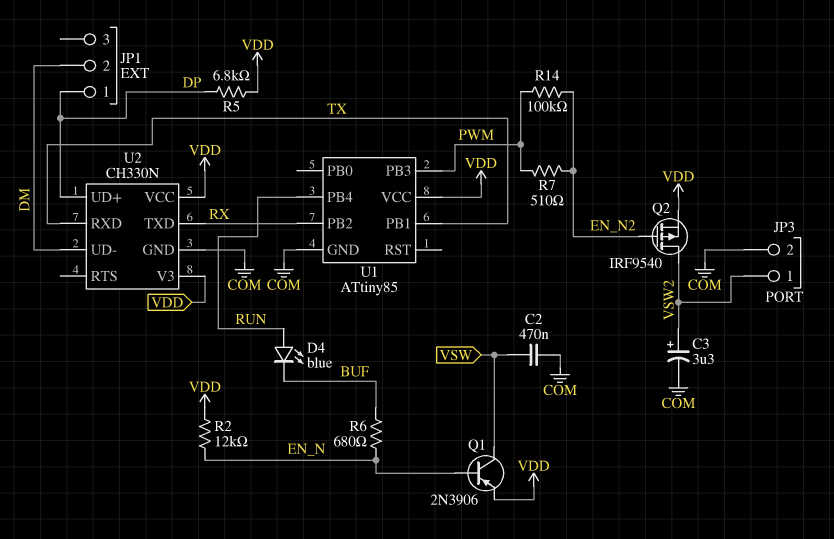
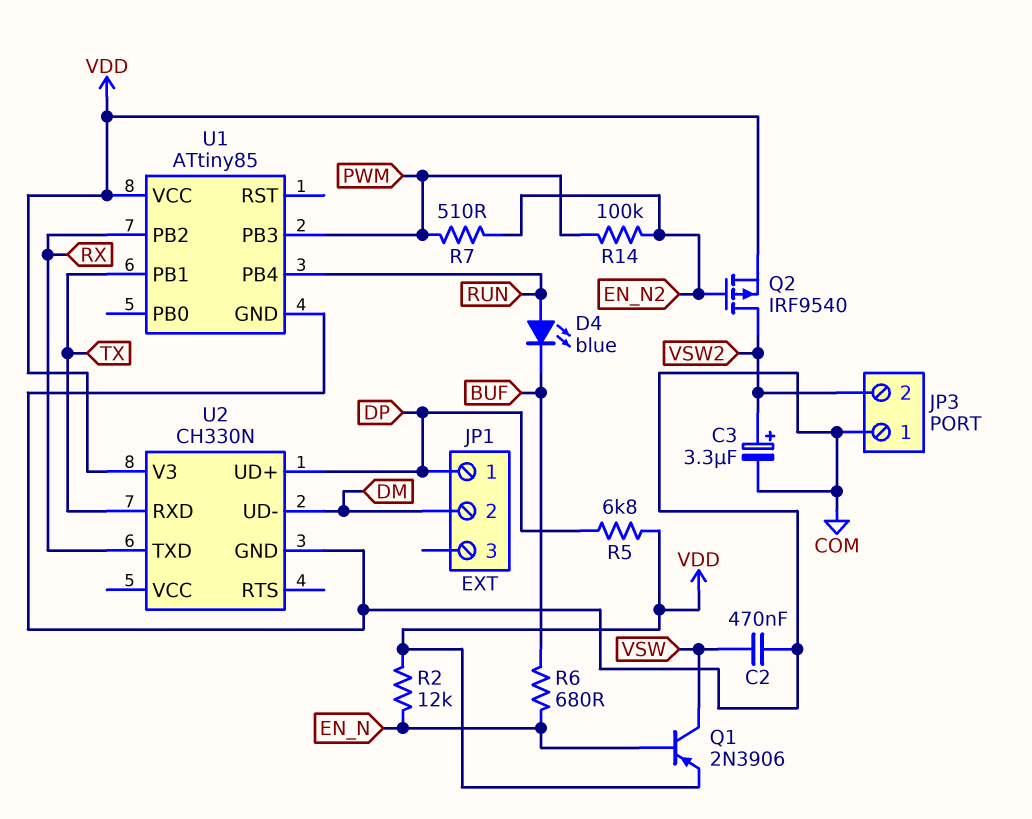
JP3 pin 1: VSW2 -> COM
JP3 pin 2: COM -> VSW2
U2 pin VCC: VDD -> none

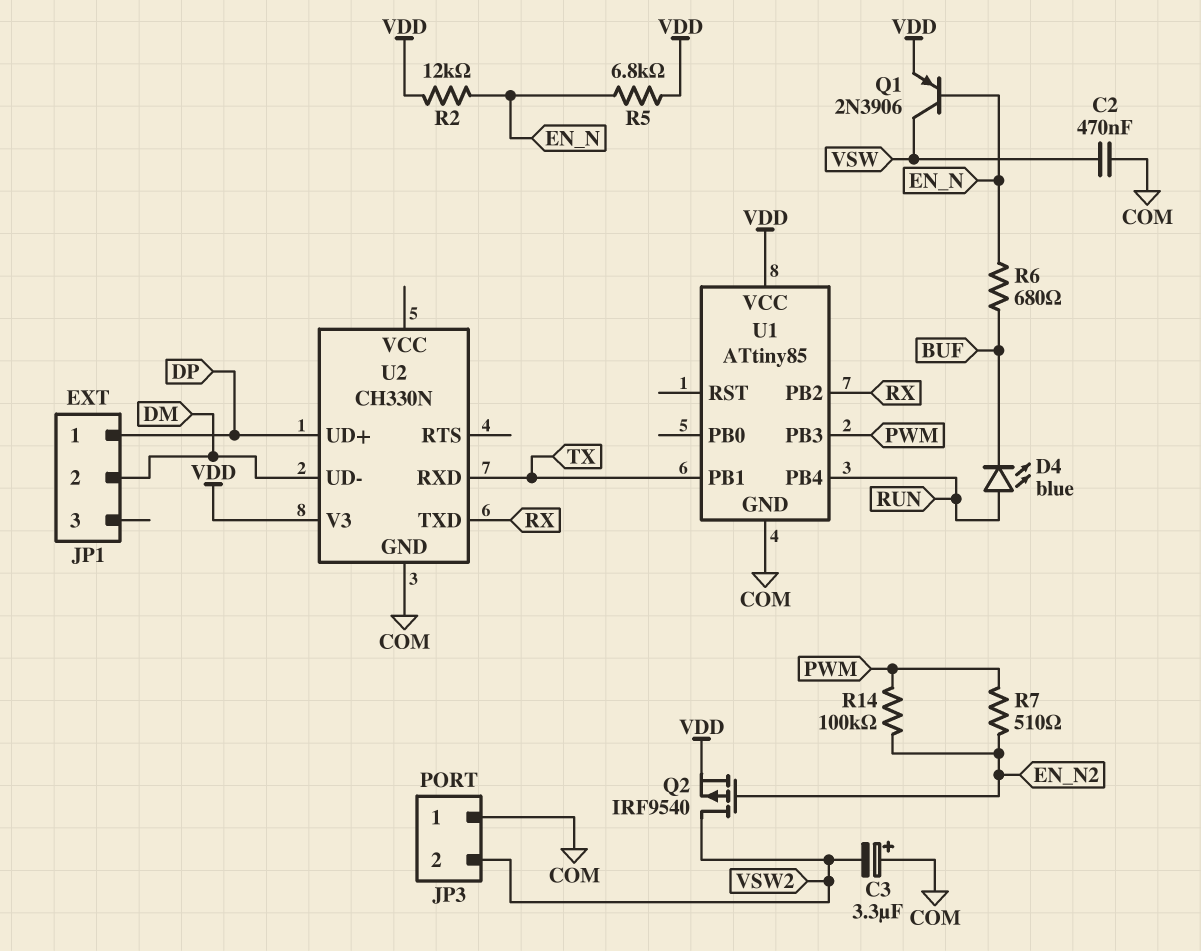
C3: 3.3uF (plus VSW2, minus COM) -> 3.3uF (plus COM, minus VSW2)
R5: 6.8k (DP, VDD) -> 6.8k (EN_N, VDD)

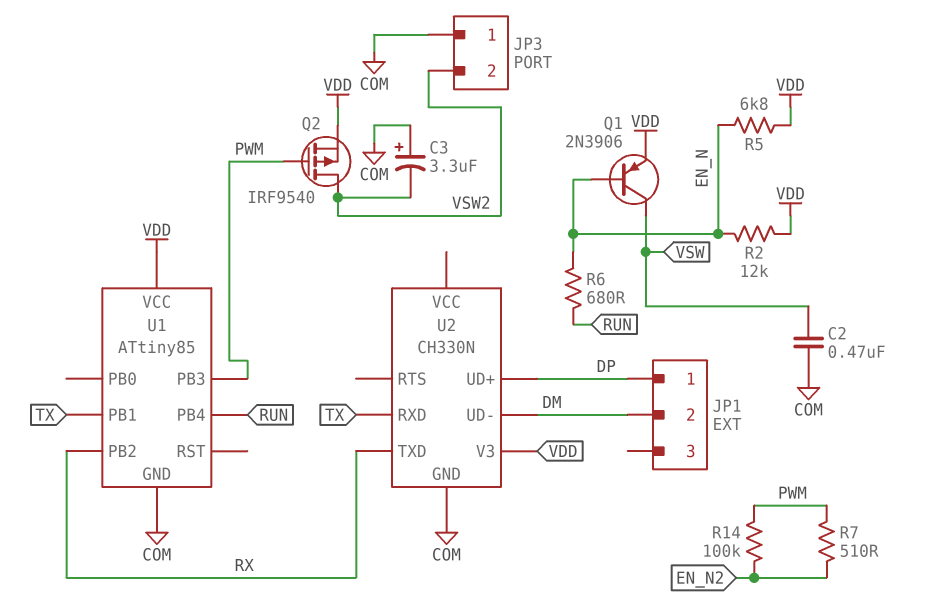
D4: LED blue (A RUN, K BUF) -> none
Q2: PMOS IRF9540 (G EN_N2, D VSW2, S VDD) -> PMOS IRF9540 (G PWM, D VSW2, S VDD)
R6: 680 (BUF, EN_N) -> 680 (EN_N, RUN)

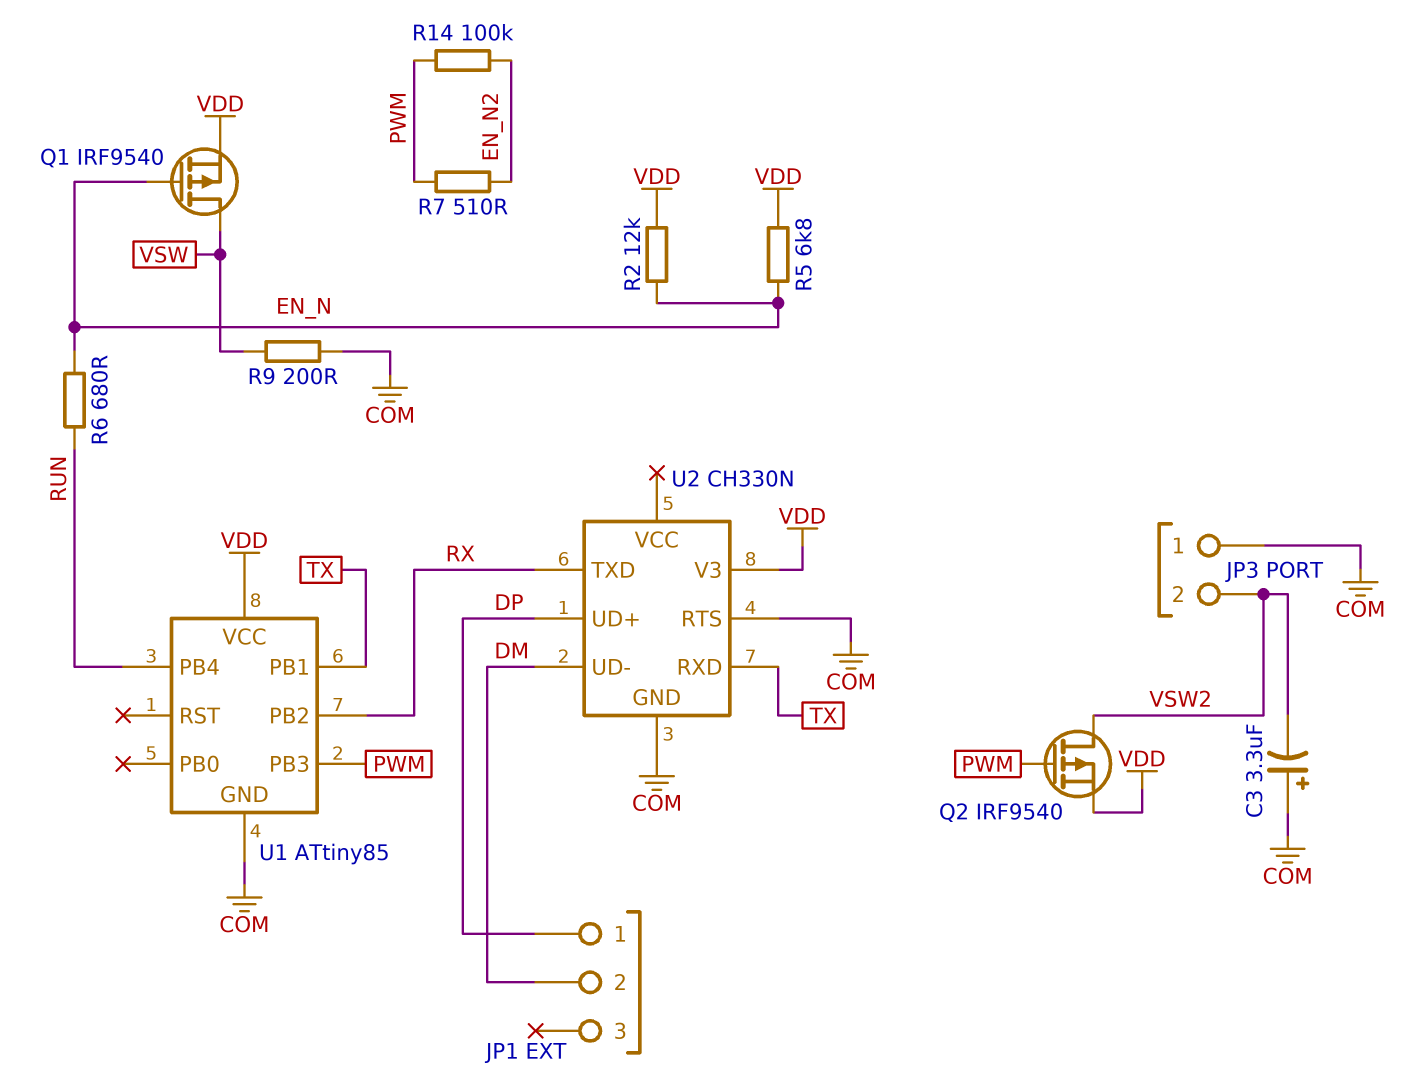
C2: 470nF (COM, VSW) -> none
Q1: PNP 2N3906 (B EN_N, C VSW, E VDD) -> PMOS IRF9540 (G EN_N, D VSW, S VDD)
R9: none -> 200 (COM, VSW)
U2 pin RTS: none -> COM

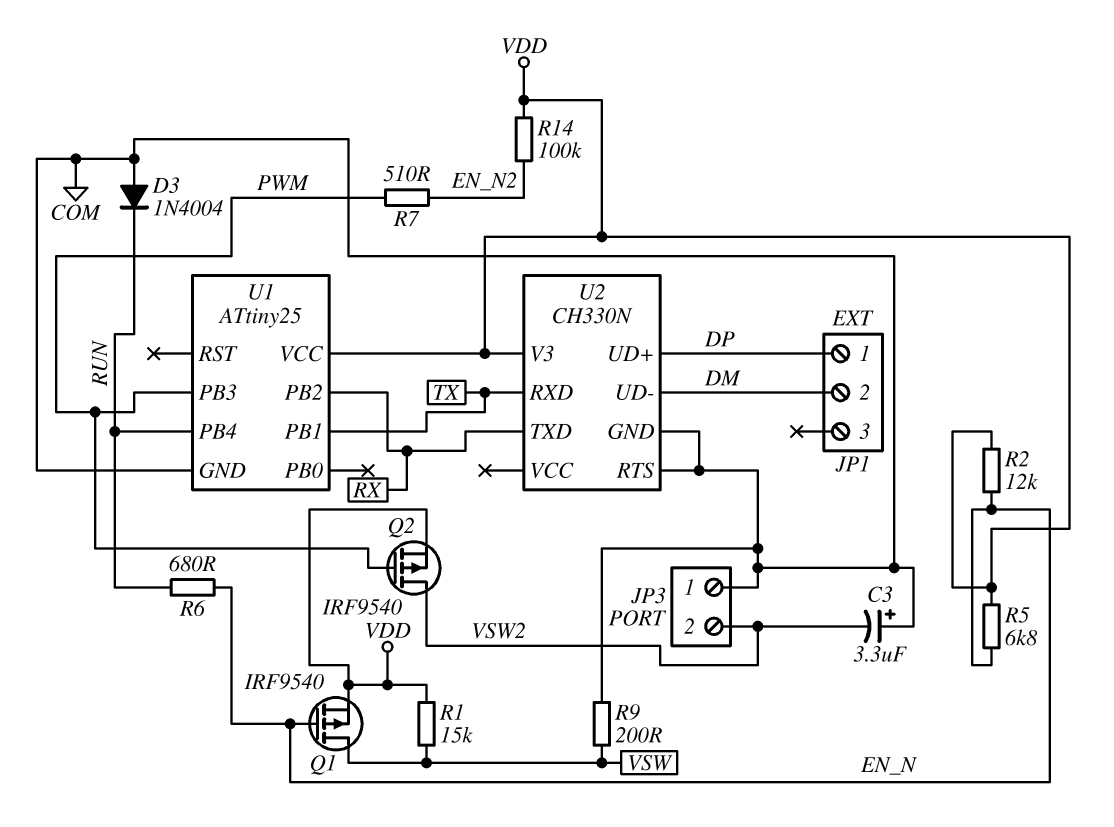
D3: none -> diode 1N4004 (A COM, K RUN)
R1: none -> 15k (VDD, VSW)
R14: 100k (EN_N2, PWM) -> 100k (EN_N2, VDD)
U1: ATtiny85 -> ATtiny25

